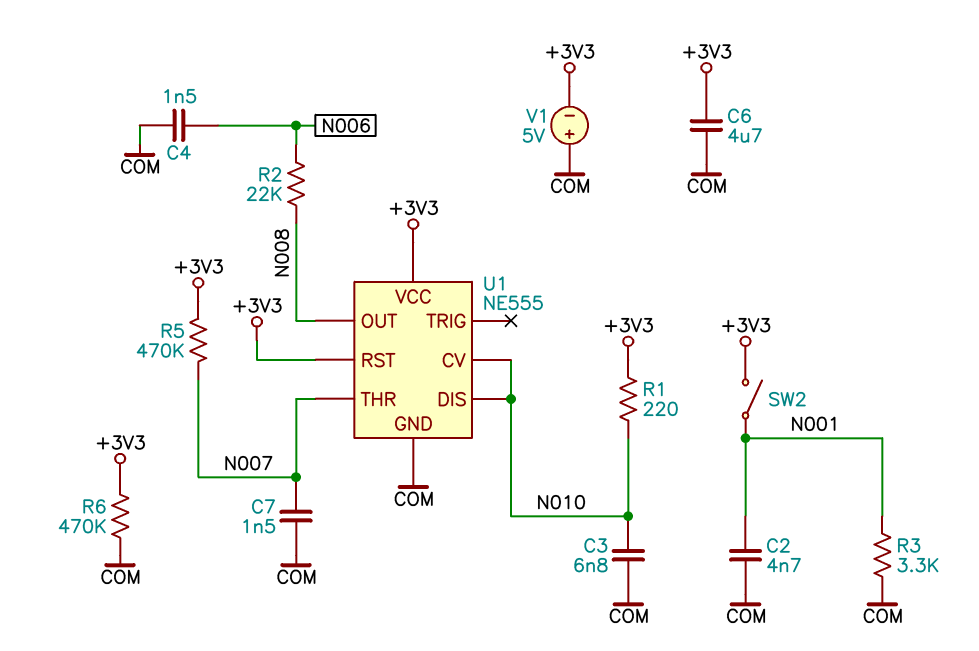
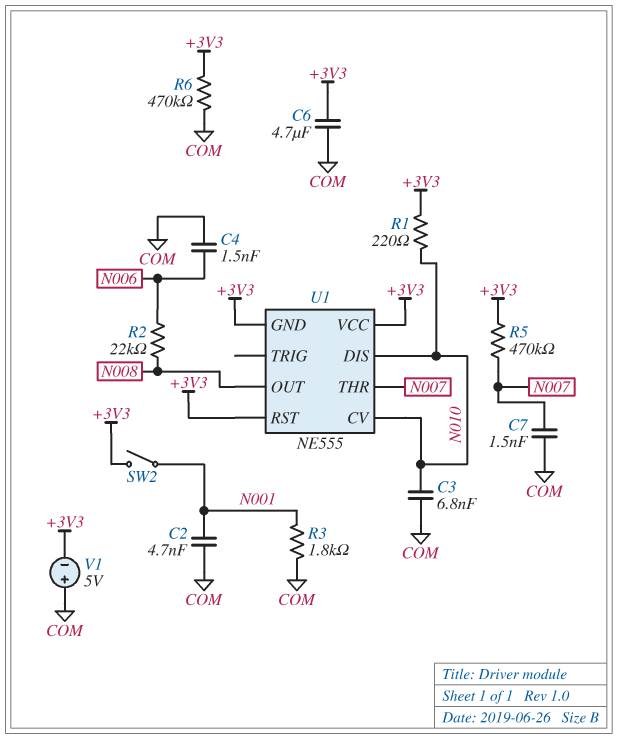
R3: 3.3k (COM, N001) -> 1.8k (COM, N001)
U1 pin GND: COM -> +3V3

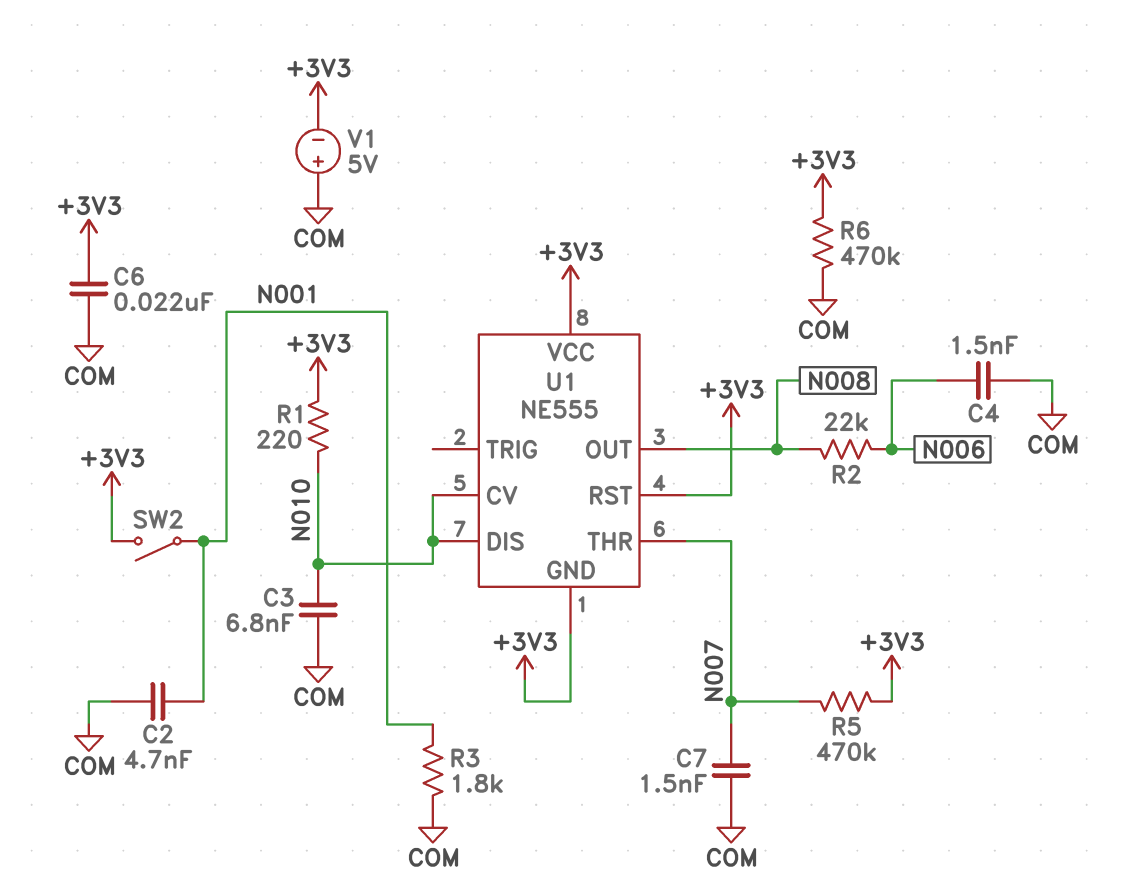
C6: 4.7uF (+3V3, COM) -> 22nF (+3V3, COM)

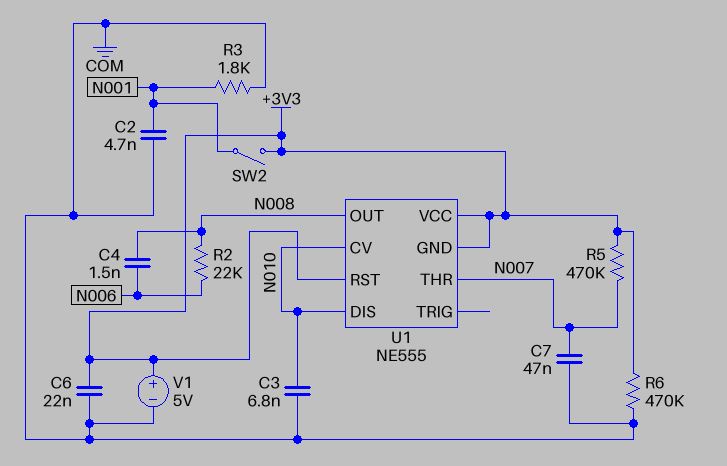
C4: 1.5nF (COM, N006) -> 1.5nF (N006, N008)
C7: 1.5nF (COM, N007) -> 47nF (COM, N007)
R1: 220 (+3V3, N010) -> none
V1: 5V (plus COM, minus +3V3) -> 5V (plus +3V3, minus COM)

